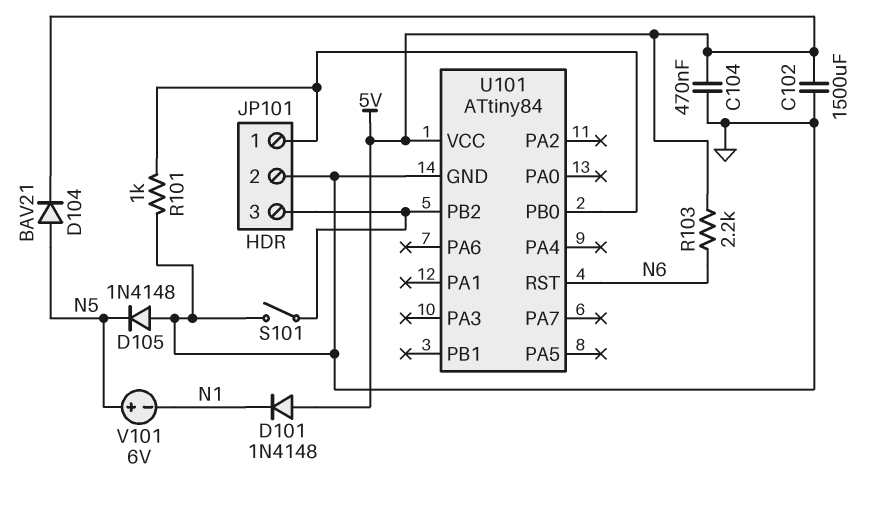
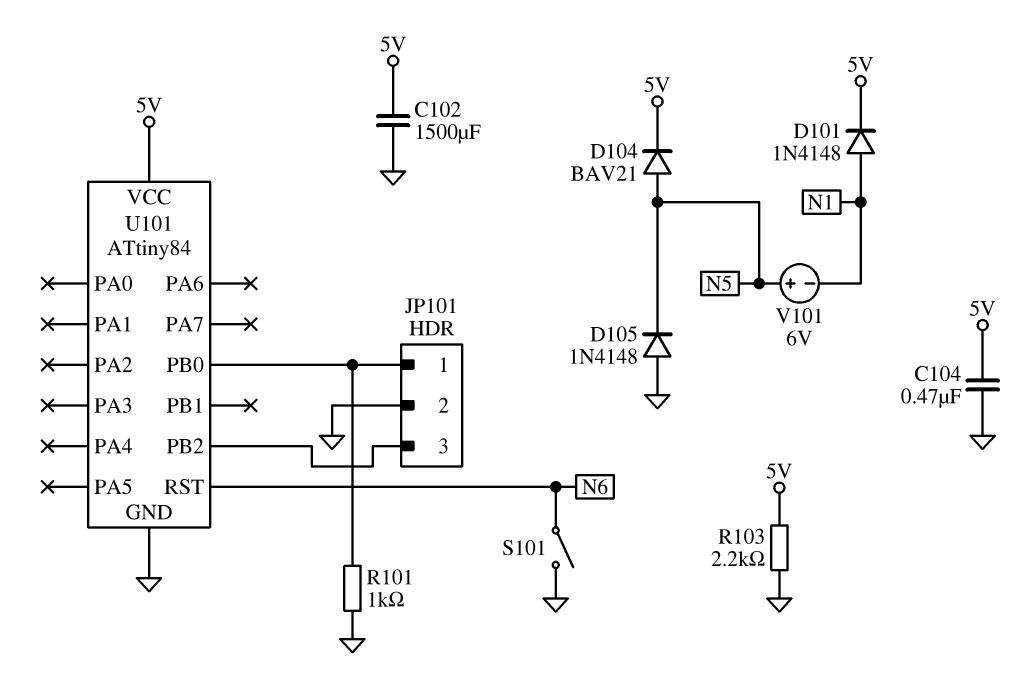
D101: diode 1N4148 (A 5V, K N1) -> diode 1N4148 (A N1, K 5V)
R103: 2.2k (5V, N6) -> 2.2k (5V, GND)
S101: switch (GND, JP101/3) -> switch (GND, N6)

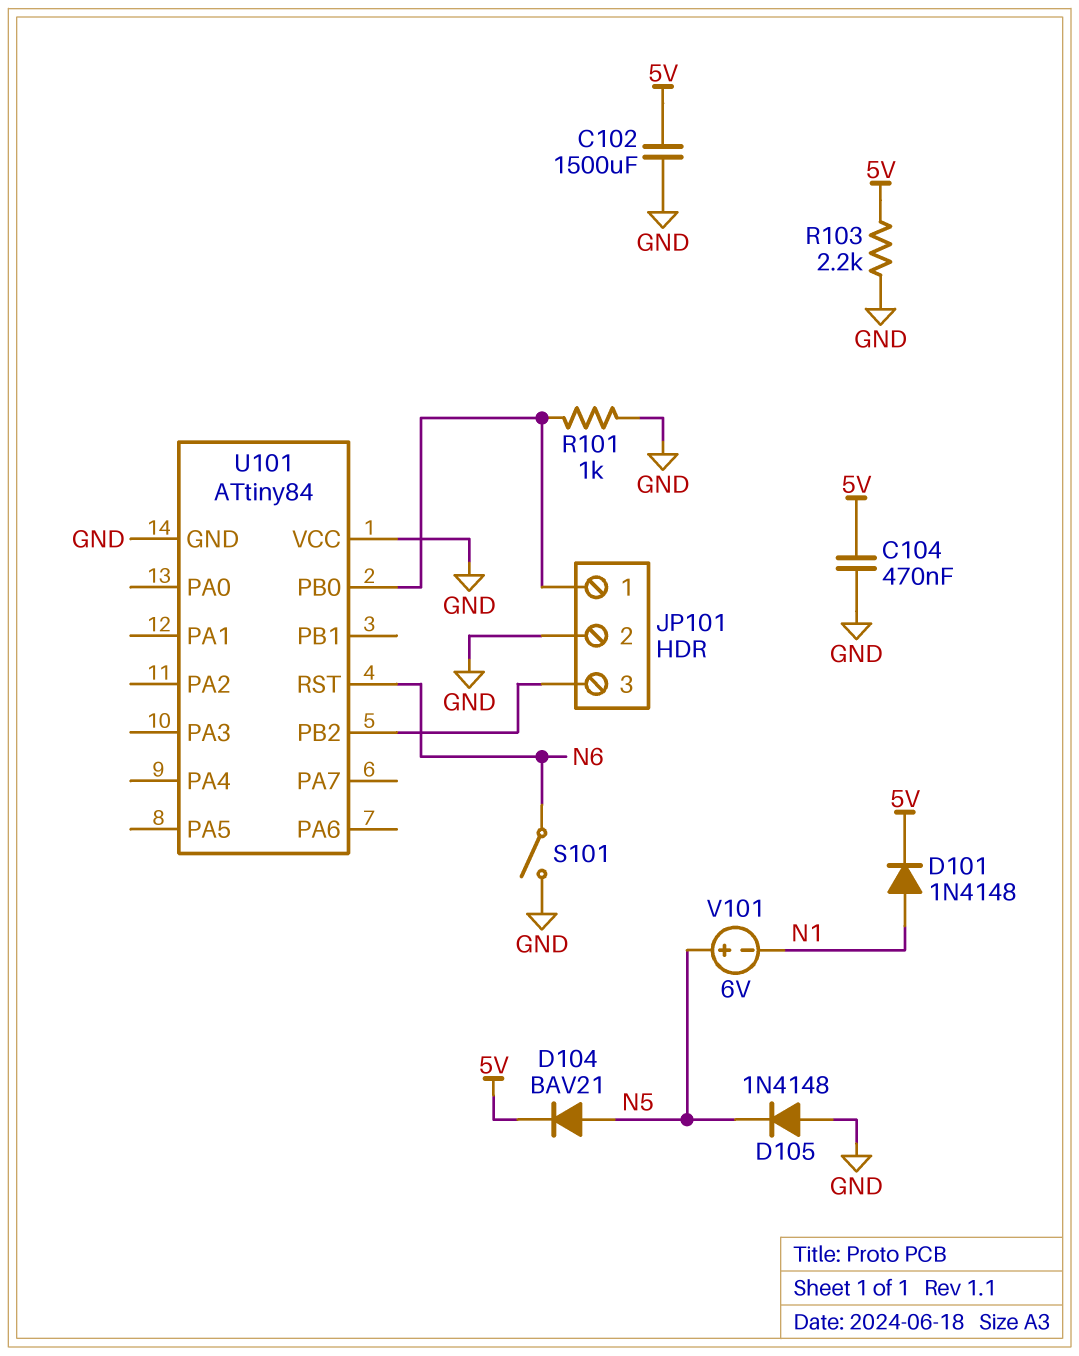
U101 pin VCC: 5V -> GND

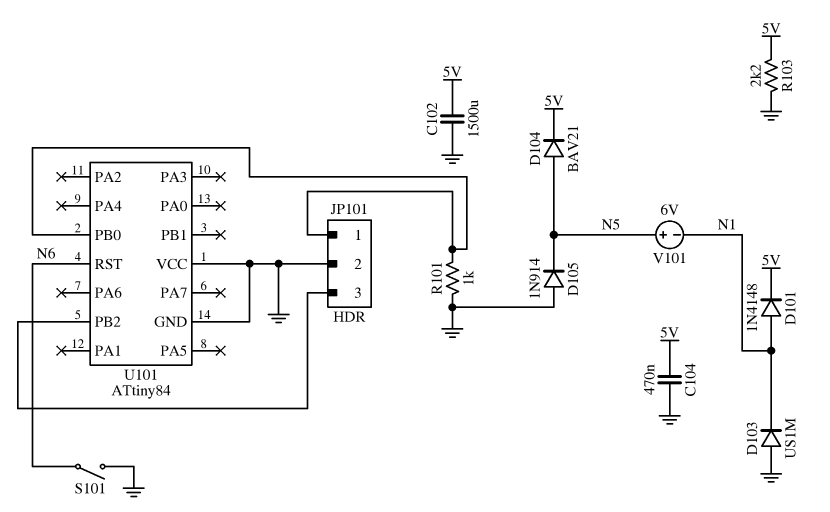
D103: none -> diode US1M (A GND, K N1)
D105: diode 1N4148 (A GND, K N5) -> diode 1N914 (A GND, K N5)

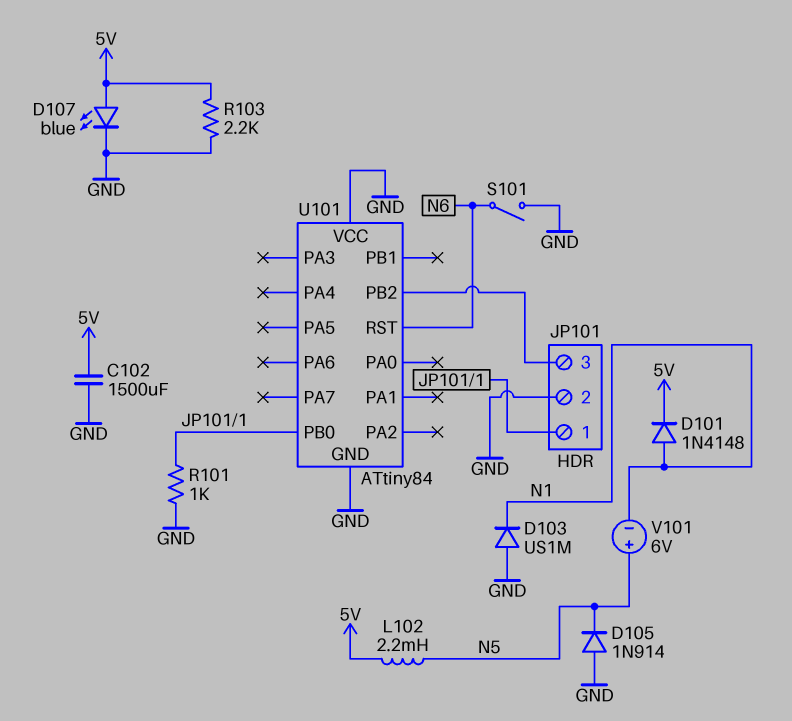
C104: 470nF (5V, GND) -> none
D104: diode BAV21 (A N5, K 5V) -> none
D107: none -> LED blue (A 5V, K GND)
L102: none -> 2.2mH (5V, N5)

